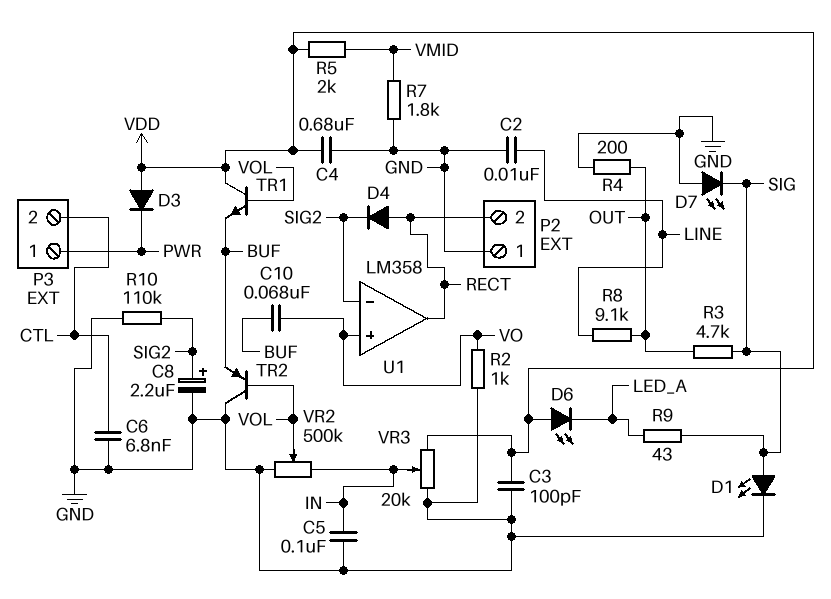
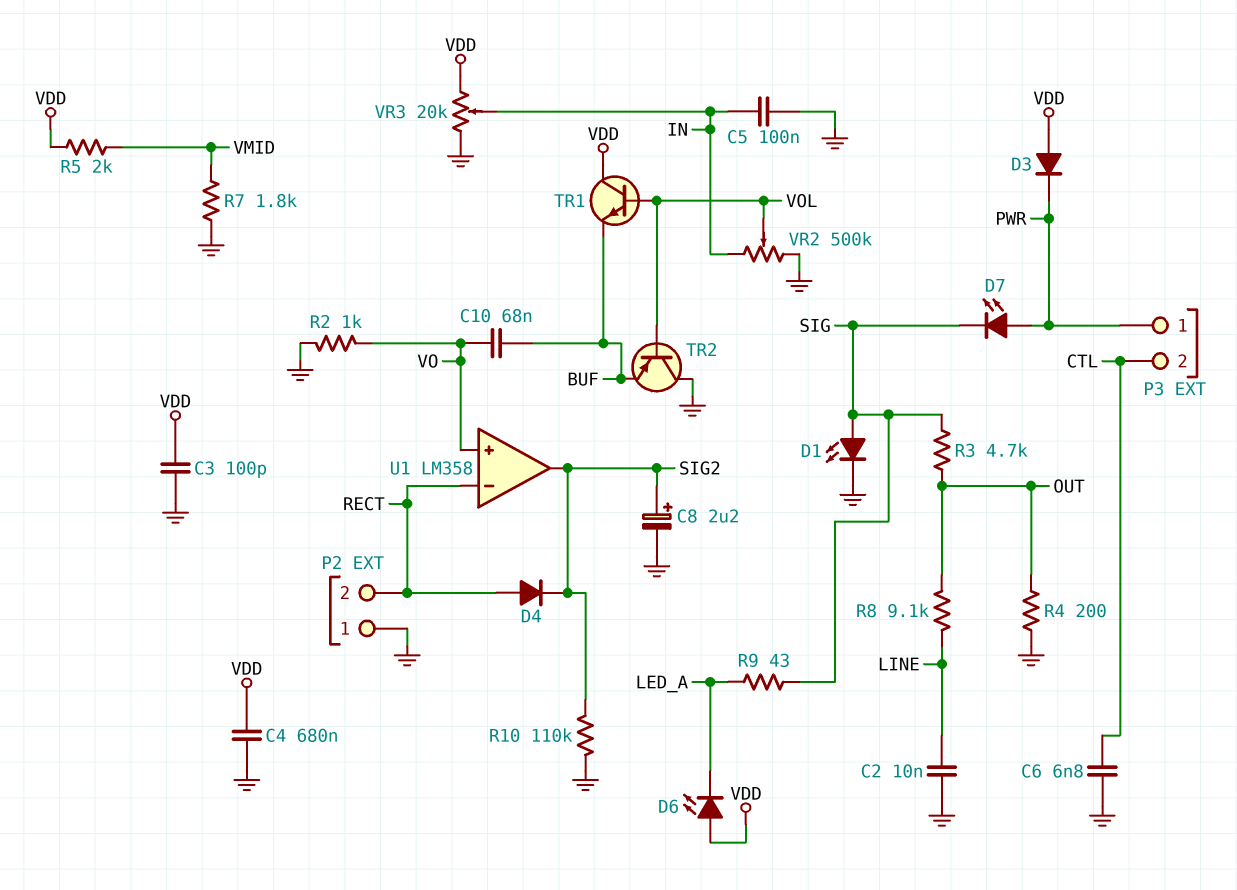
D7: LED (A GND, K SIG) -> LED (A PWR, K SIG)
U1 pin in-: SIG2 -> RECT
U1 pin out: RECT -> SIG2

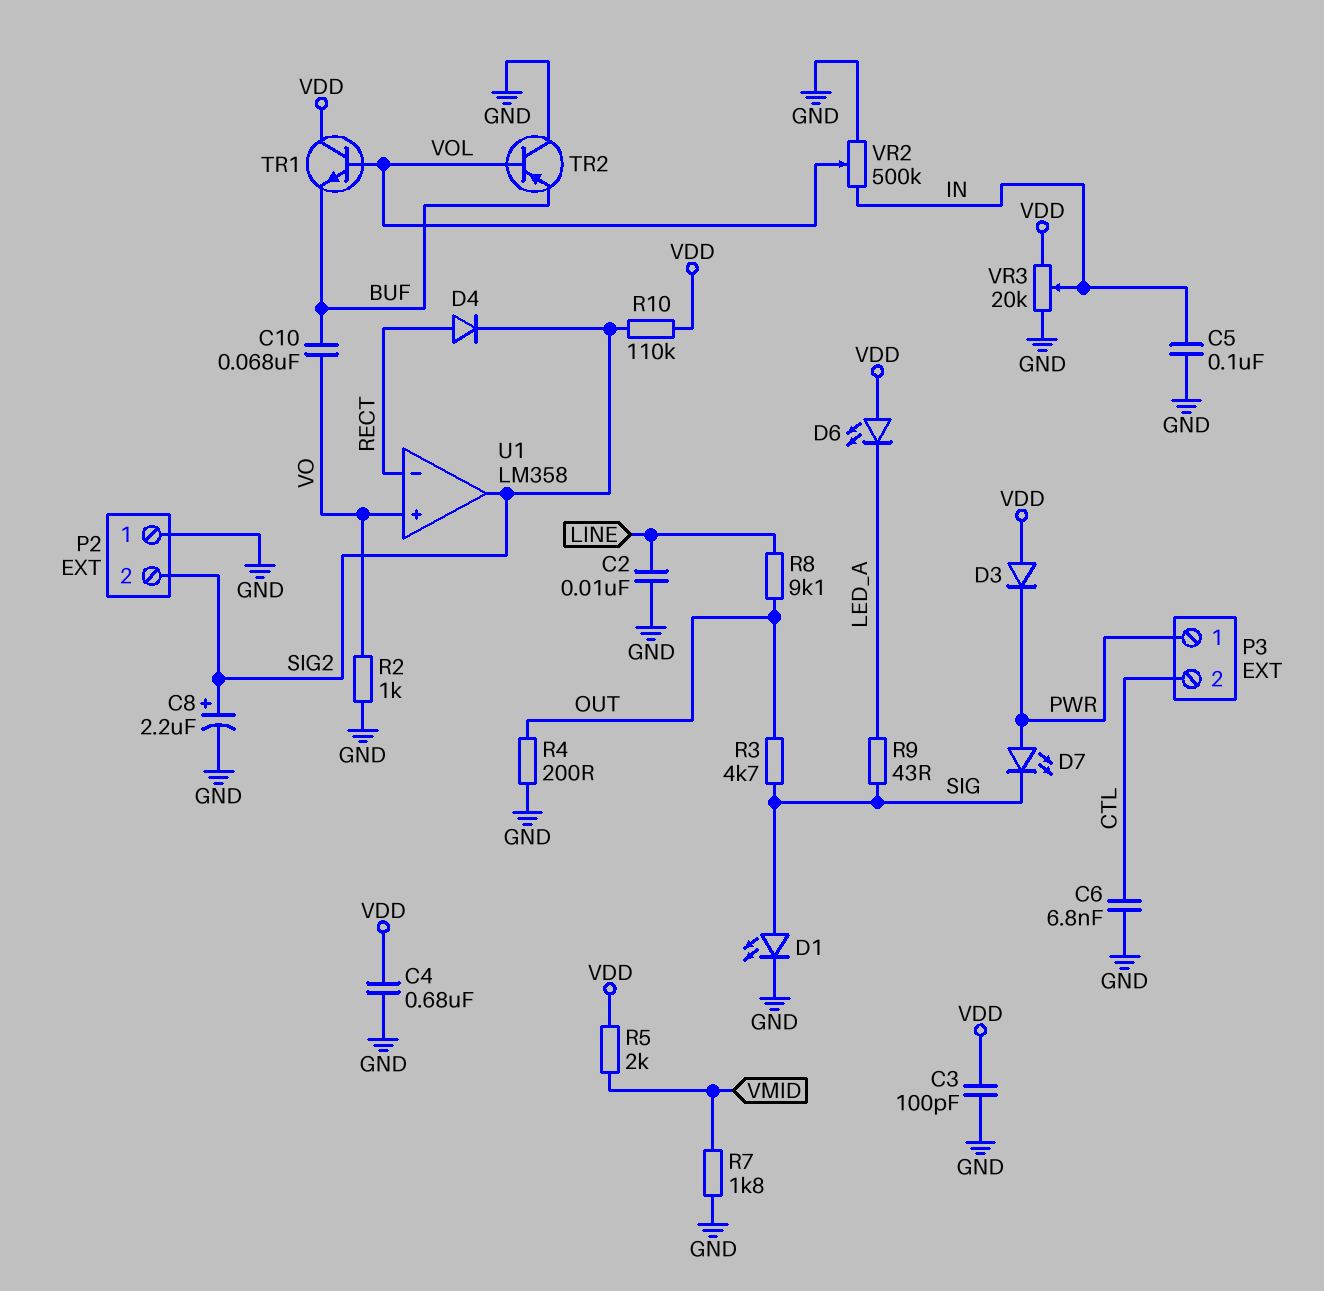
P2 pin 2: RECT -> SIG2
R10: 110k (GND, SIG2) -> 110k (SIG2, VDD)

